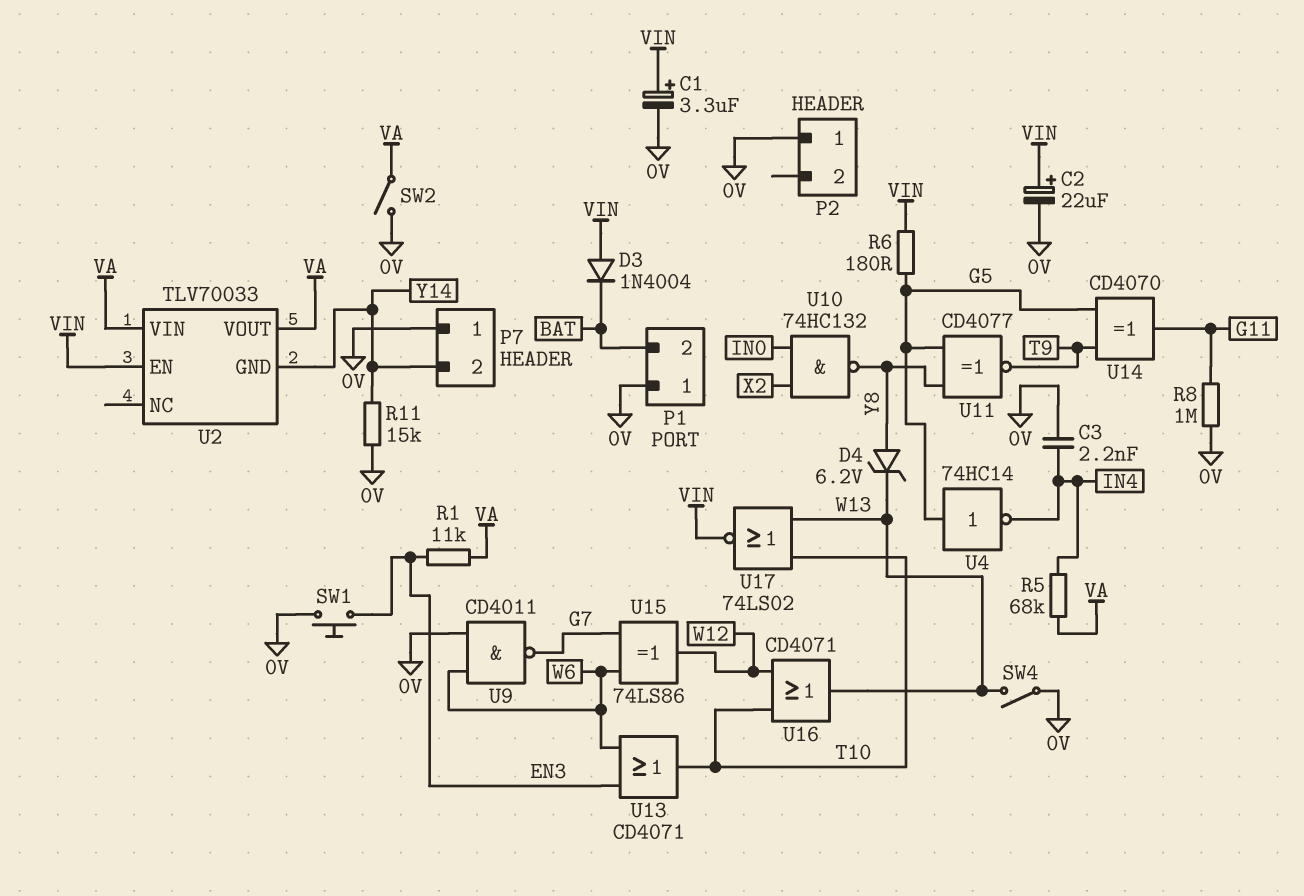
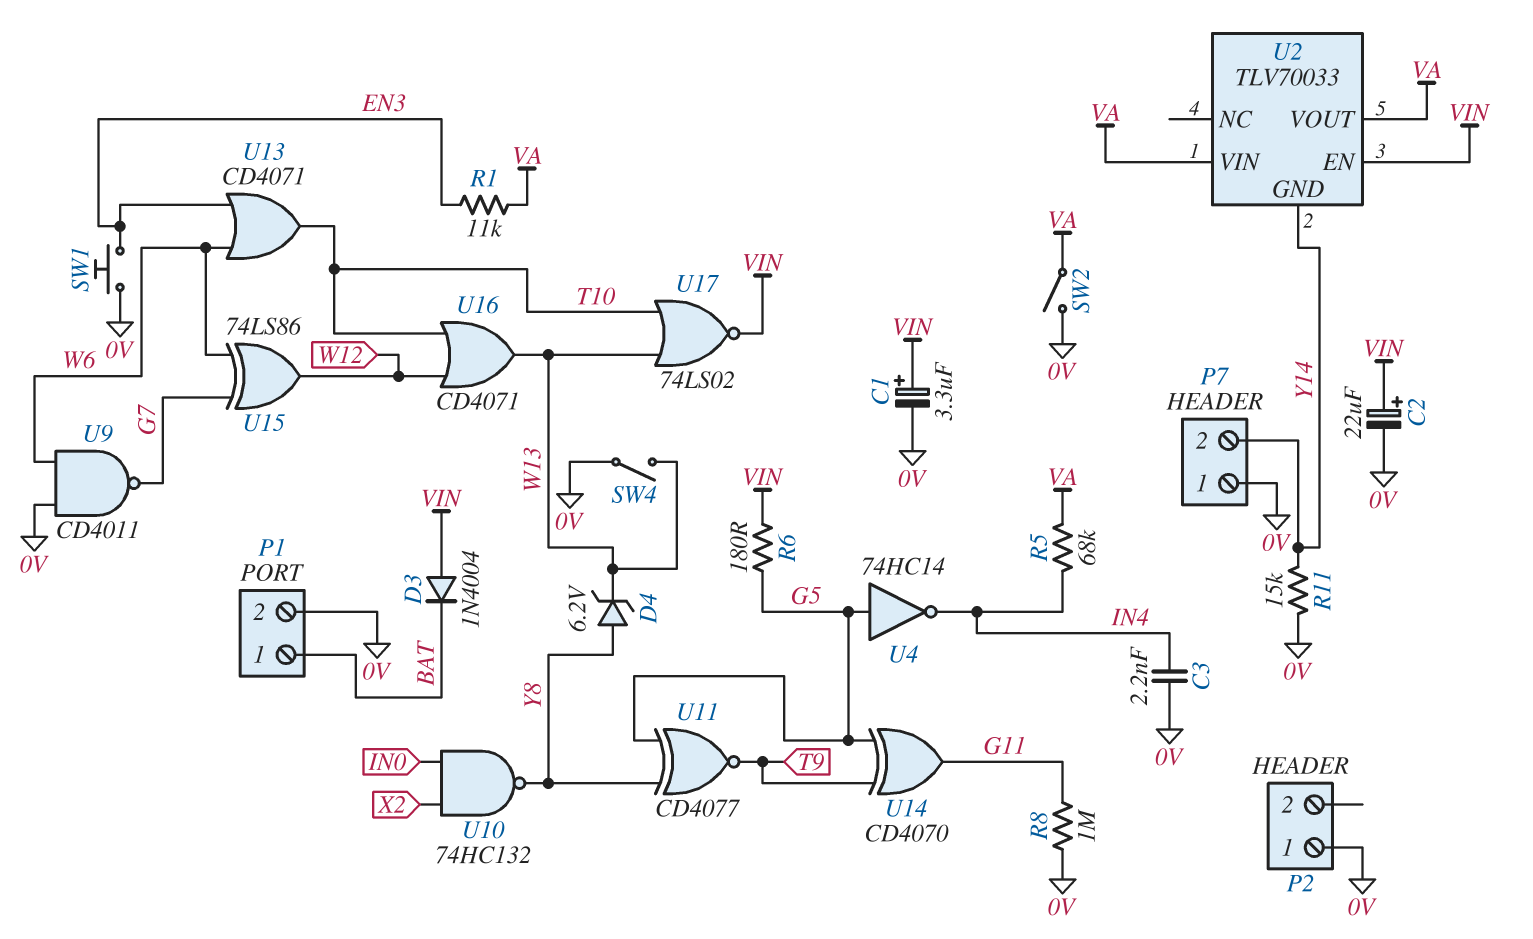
P1 pin 1: 0V -> BAT
P1 pin 2: BAT -> 0V

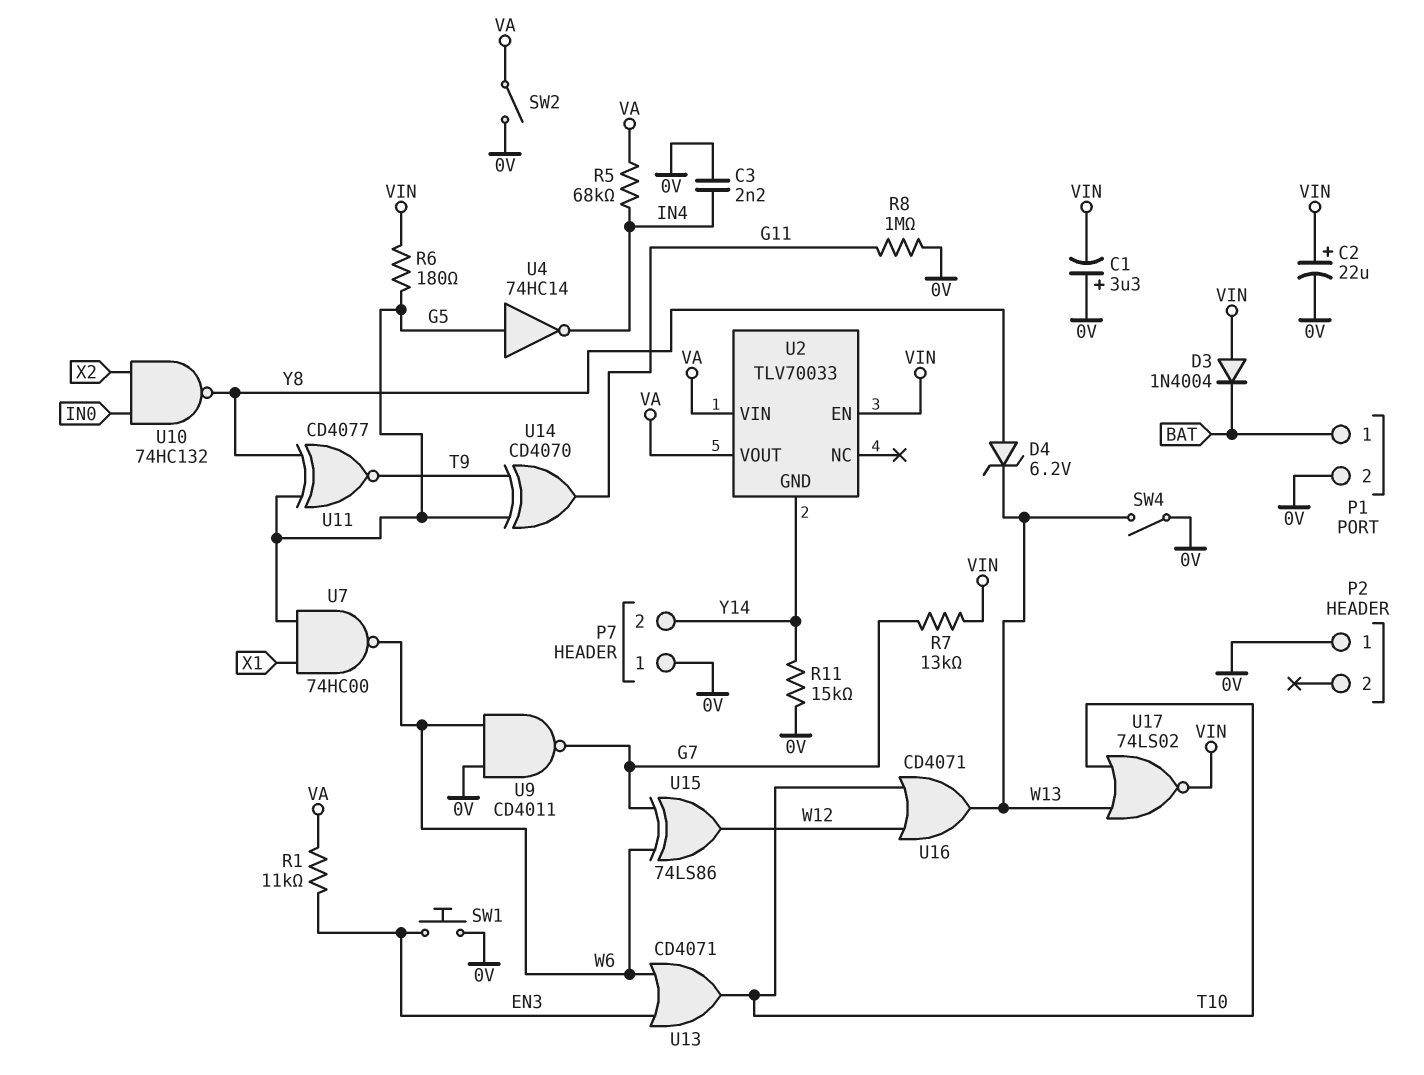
C1: 3.3uF (plus VIN, minus 0V) -> 3.3uF (plus 0V, minus VIN)
R7: none -> 13k (G7, VIN)
U7: none -> NAND 74HC00 (in G5, in X1, out W6)

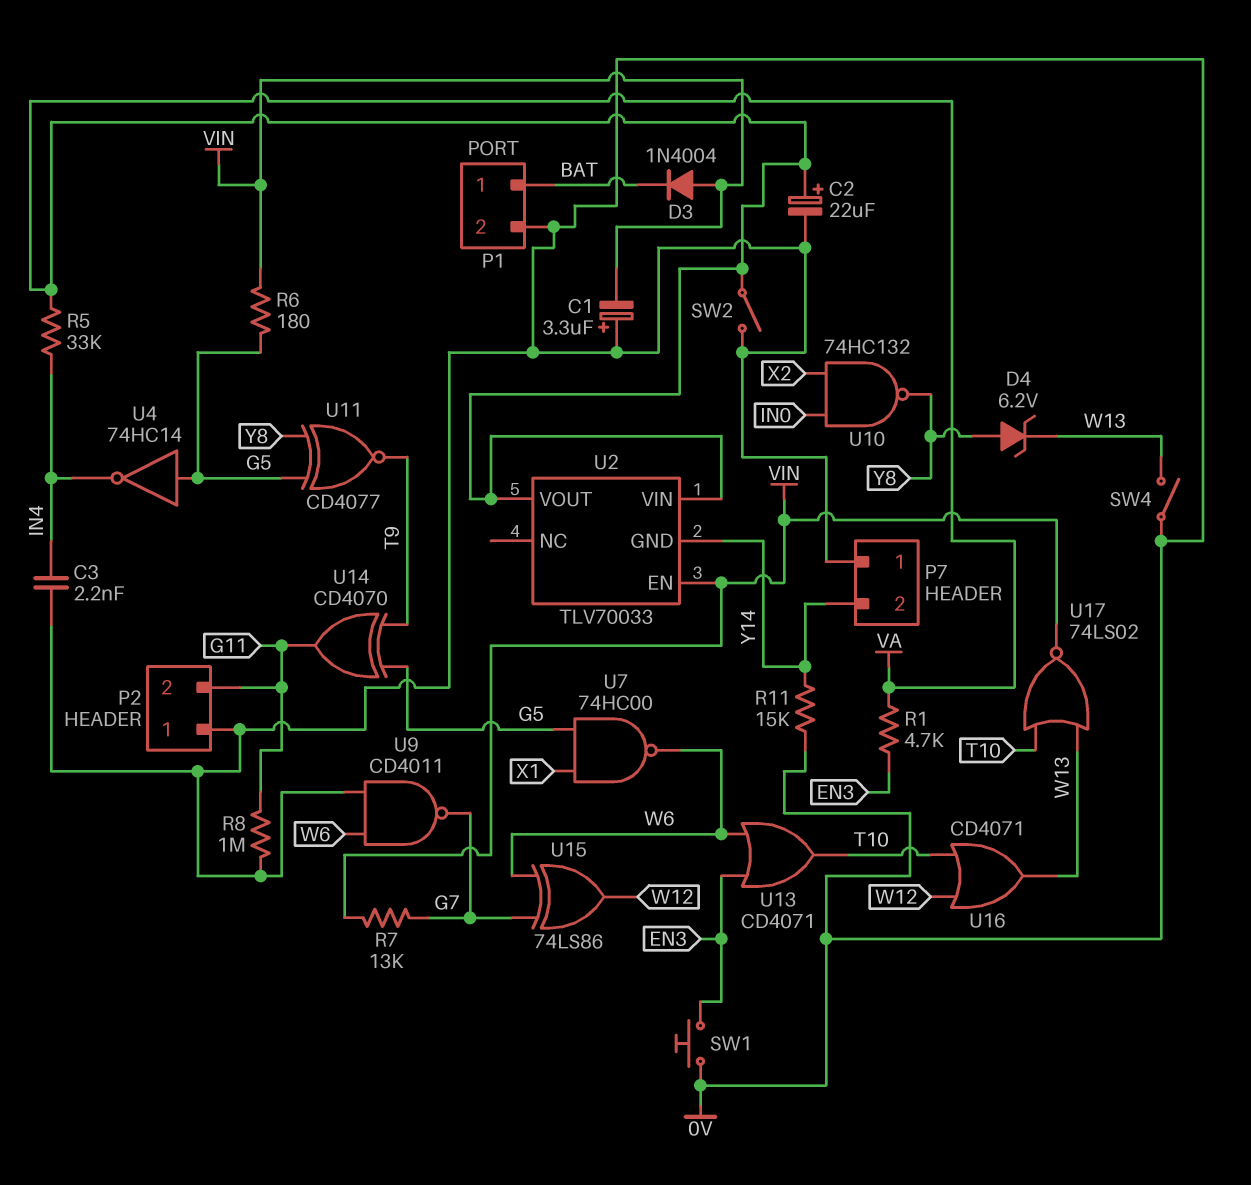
C2: 22uF (plus VIN, minus 0V) -> 22uF (plus VA, minus 0V)
P2 pin 2: none -> G11
R1: 11k (EN3, VA) -> 4.7k (EN3, VA)
R5: 68k (IN4, VA) -> 33k (IN4, VA)

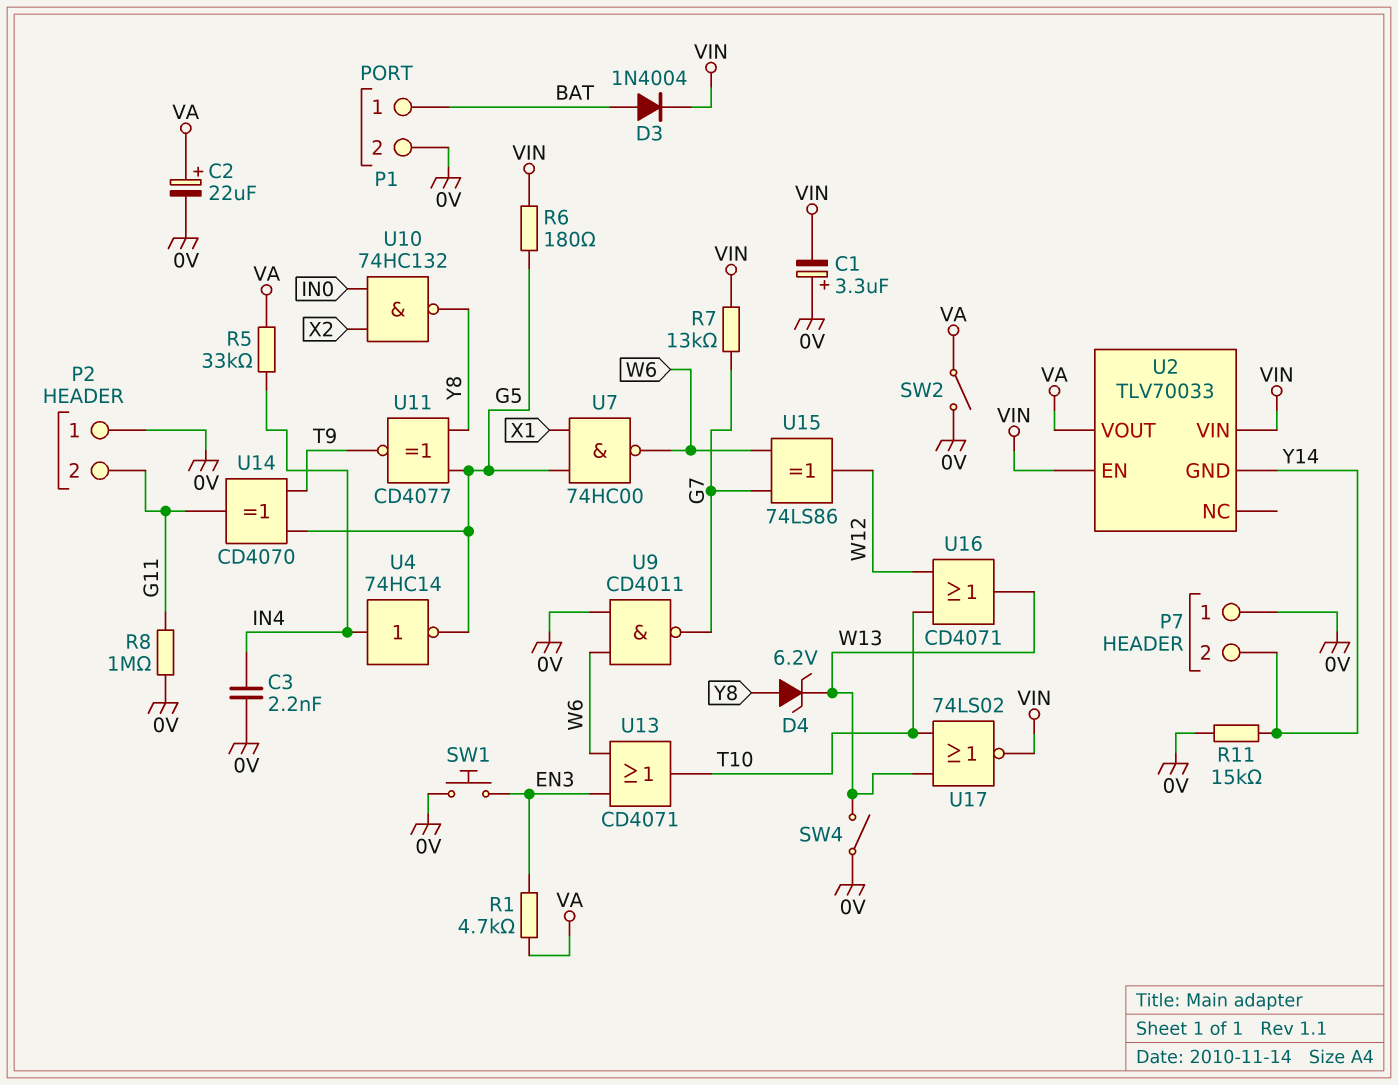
D3: diode 1N4004 (A VIN, K BAT) -> diode 1N4004 (A BAT, K VIN)
U2 pin VIN: VA -> VIN
U4: NOT 74HC14 (in G5, out IN4) -> NOT 74HC14 (in IN4, out G5)

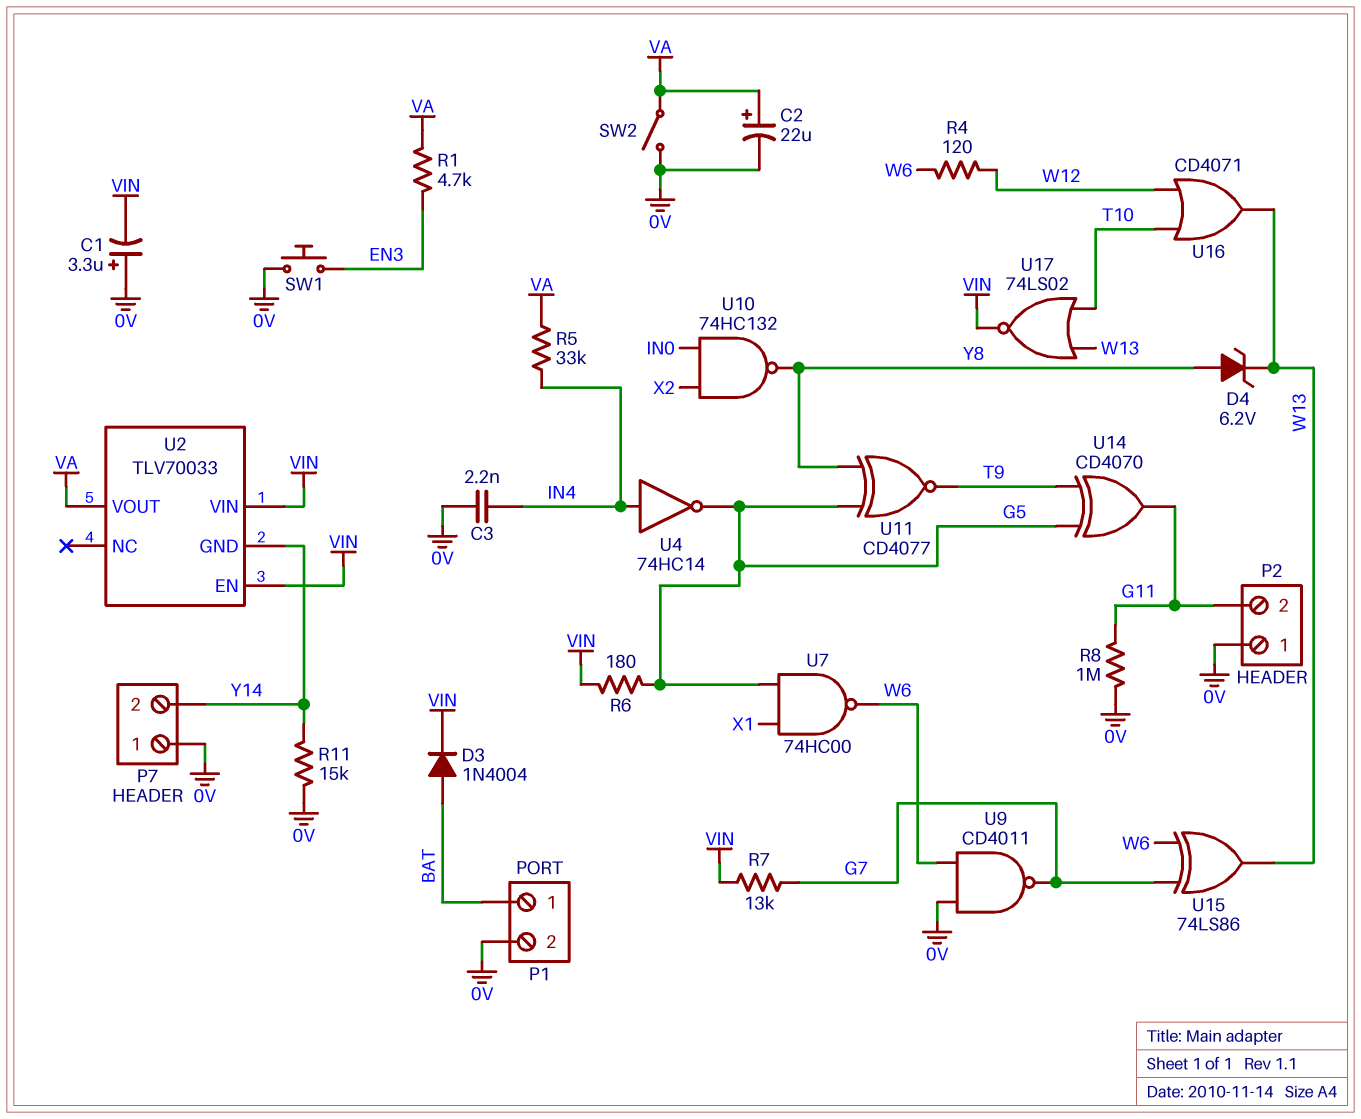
R4: none -> 120 (W6, W12)
SW4: switch (0V, W13) -> none
U13: OR CD4071 (in EN3, in W6, out T10) -> none
U15: XOR 74LS86 (in G7, in W6, out W12) -> XOR 74LS86 (in G7, in W6, out W13)

